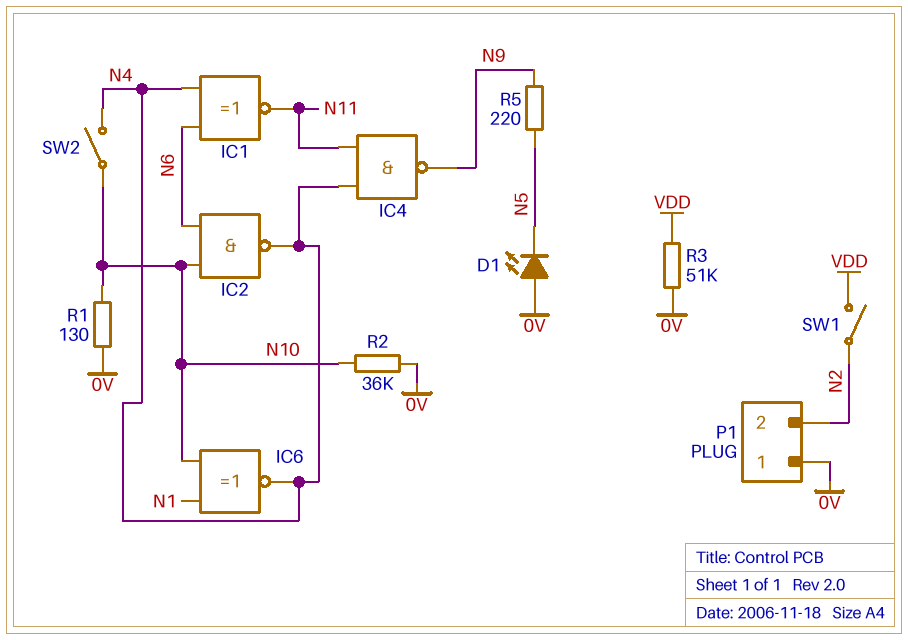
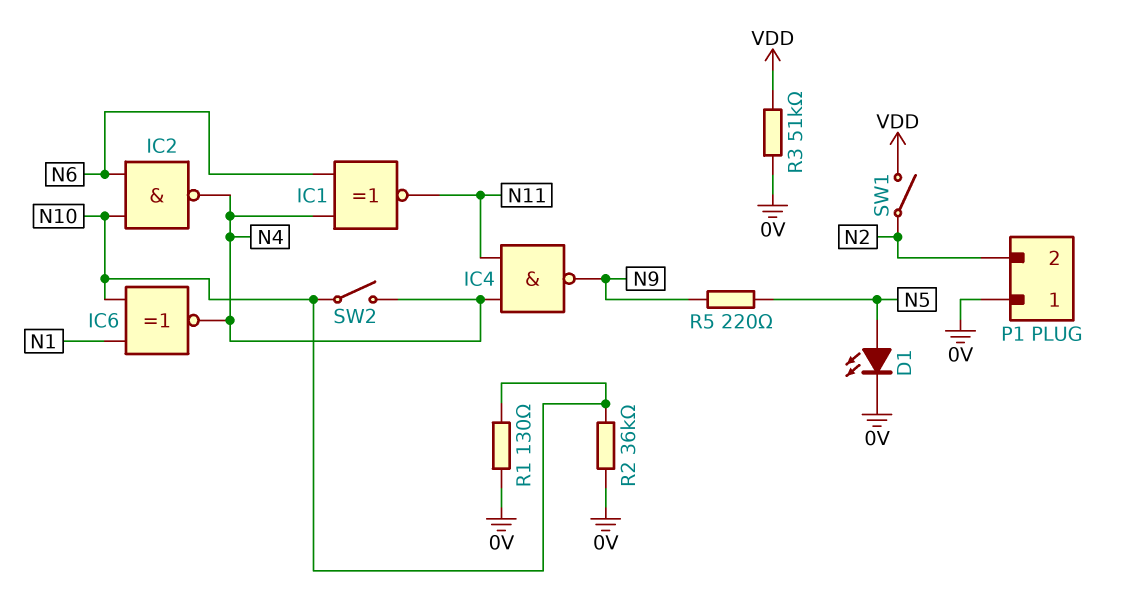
D1: LED (A 0V, K N5) -> LED (A N5, K 0V)

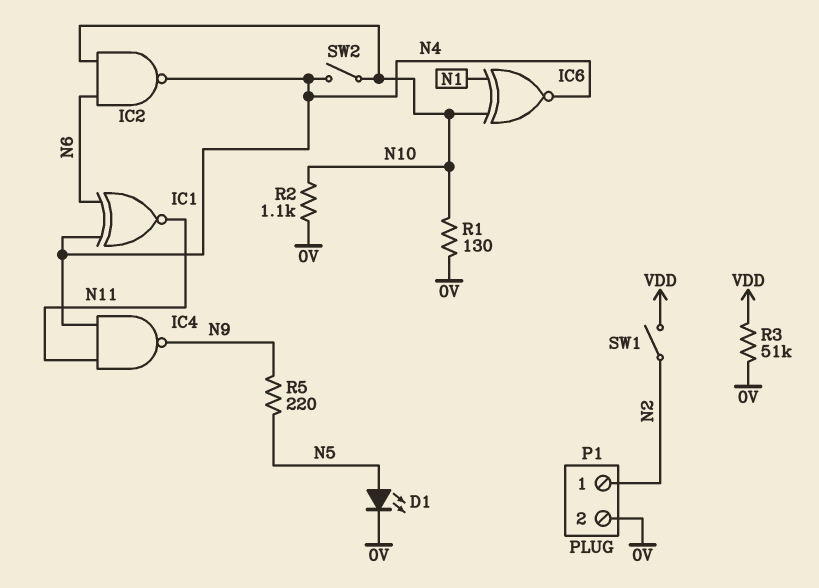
P1 pin 1: 0V -> N2
P1 pin 2: N2 -> 0V
R2: 36k (0V, N10) -> 1.1k (0V, N10)

